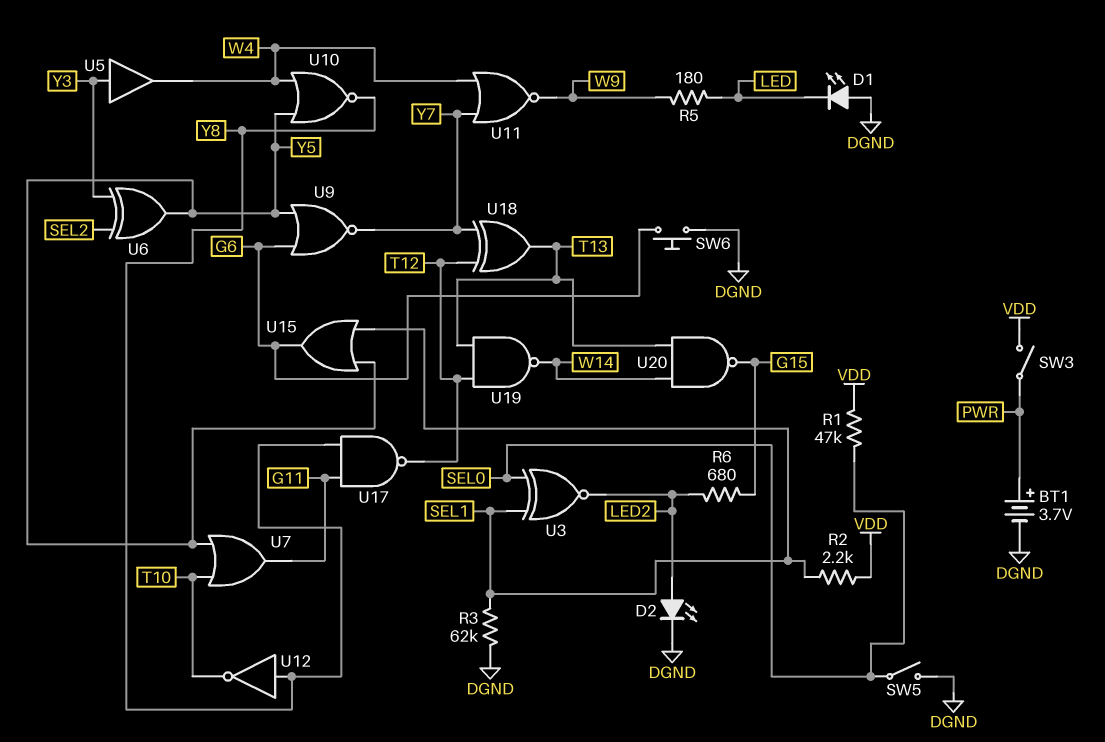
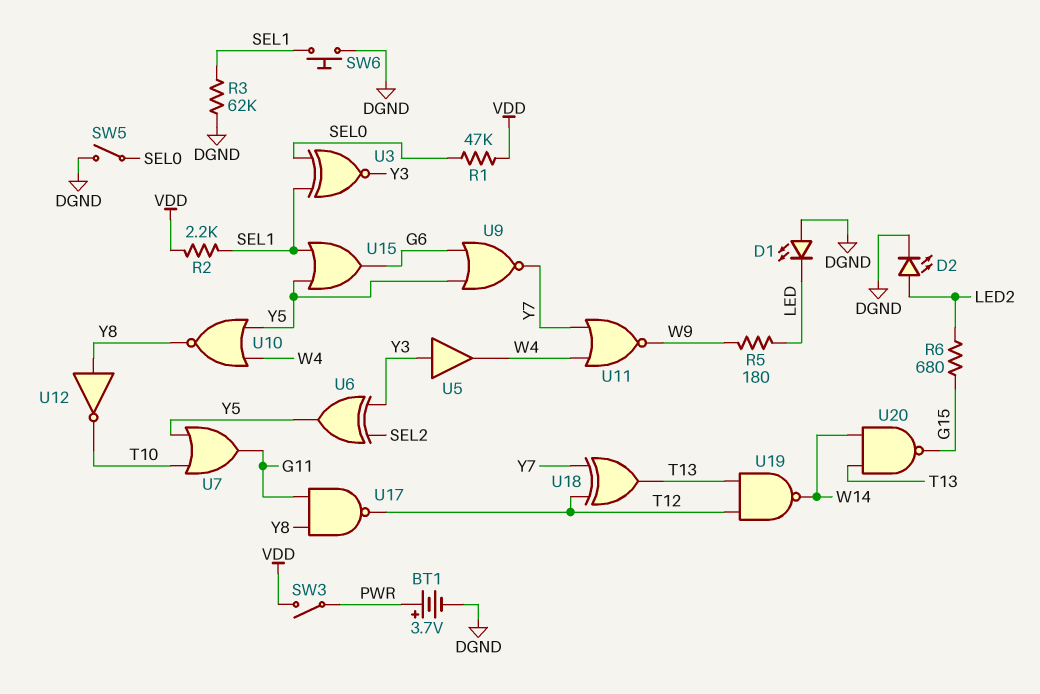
SW6: button (DGND, G6) -> button (DGND, SEL1)
U3: XNOR (in SEL0, in SEL1, out LED2) -> XNOR (in SEL0, in SEL1, out Y3)

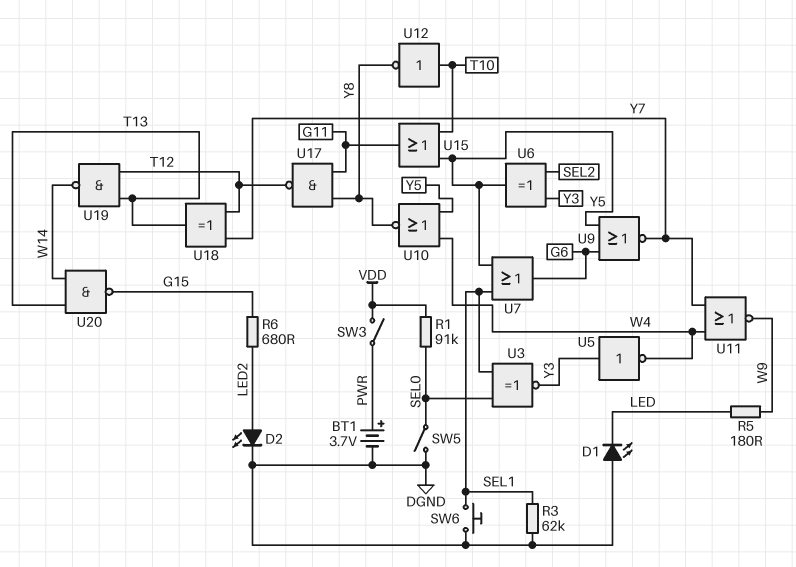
R1: 47k (SEL0, VDD) -> 91k (SEL0, VDD)
R2: 2.2k (SEL1, VDD) -> none
U5: buffer (in Y3, out W4) -> NOT (in Y3, out W4)
U7: OR (in T10, in Y5, out G11) -> OR (in SEL1, in Y5, out G6)
U12: NOT (in Y8, out T10) -> NOT (in T10, out Y8)
U15: OR (in SEL1, in Y5, out G6) -> OR (in T10, in Y5, out G11)

